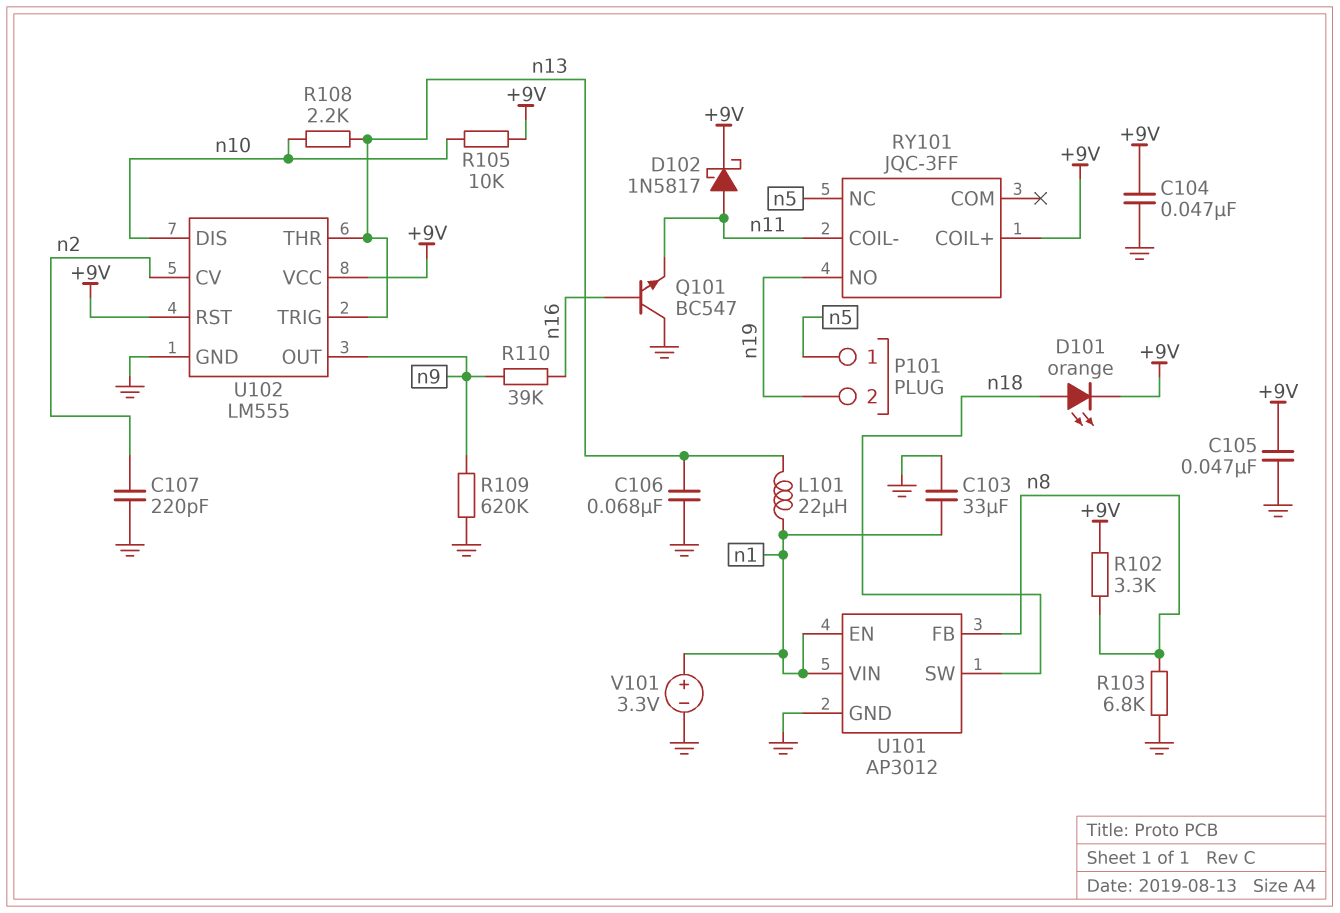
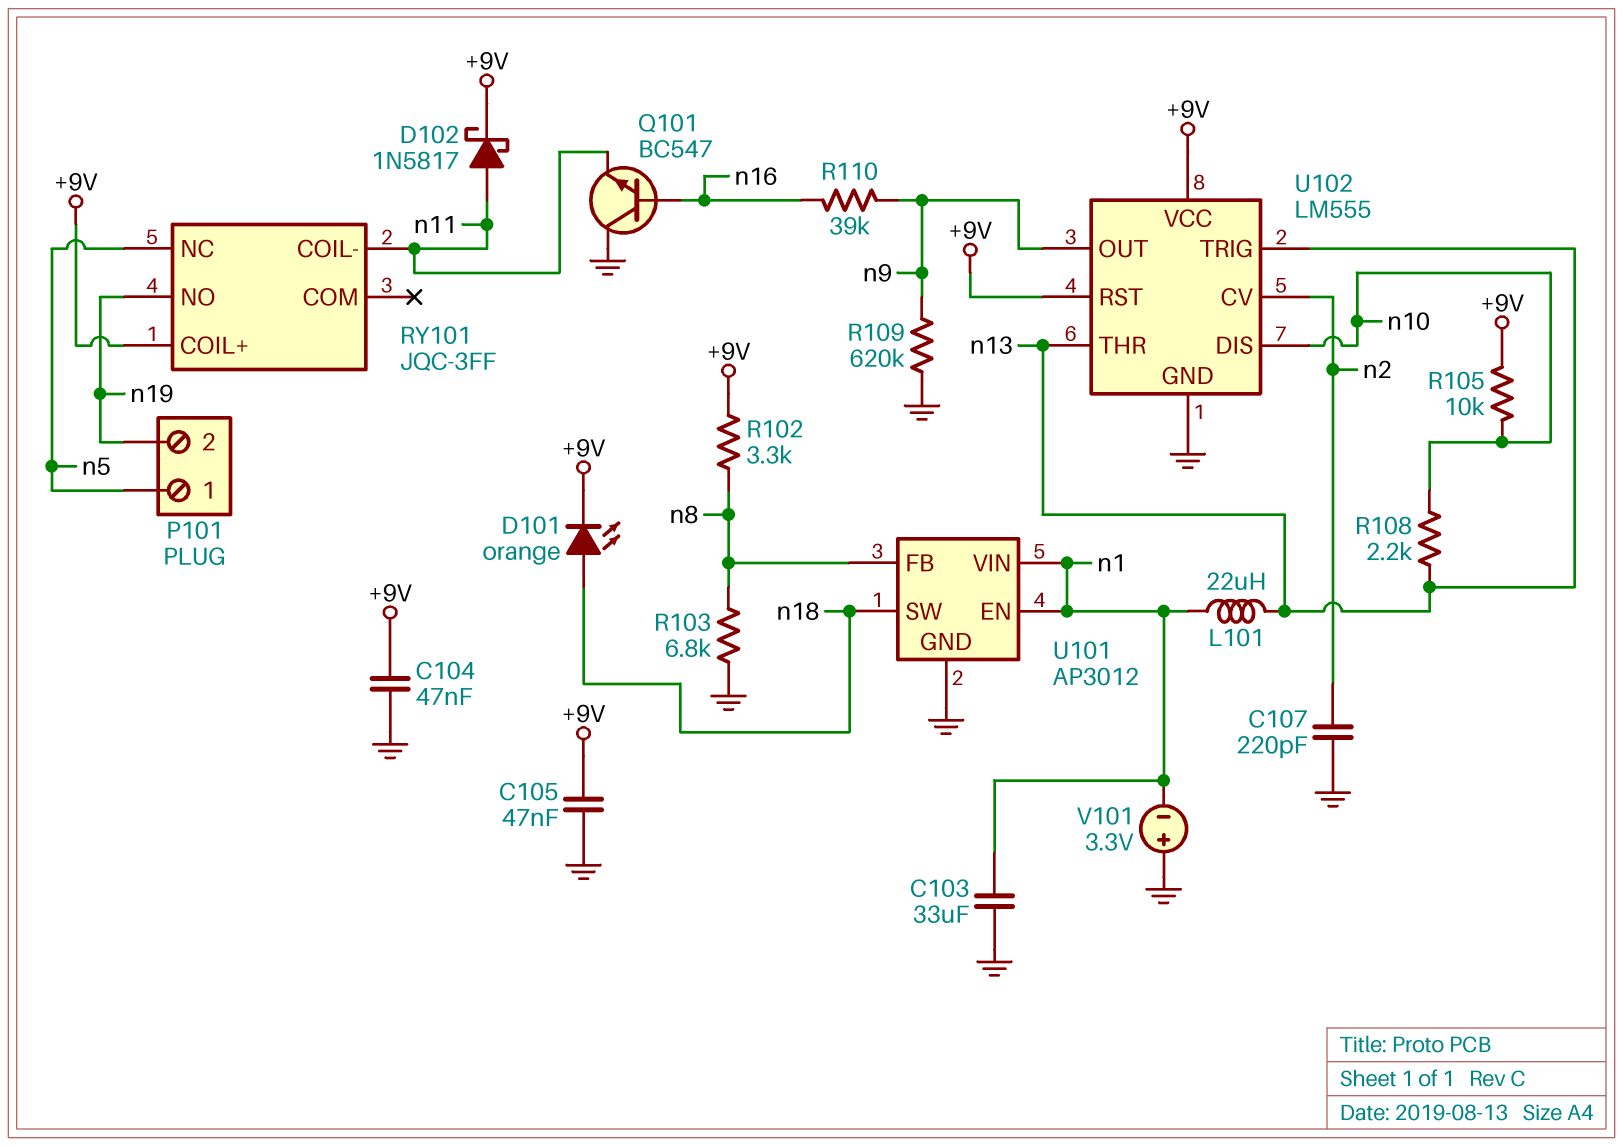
C106: 68nF (GND, n13) -> none
V101: 3.3V (plus n1, minus GND) -> 3.3V (plus GND, minus n1)

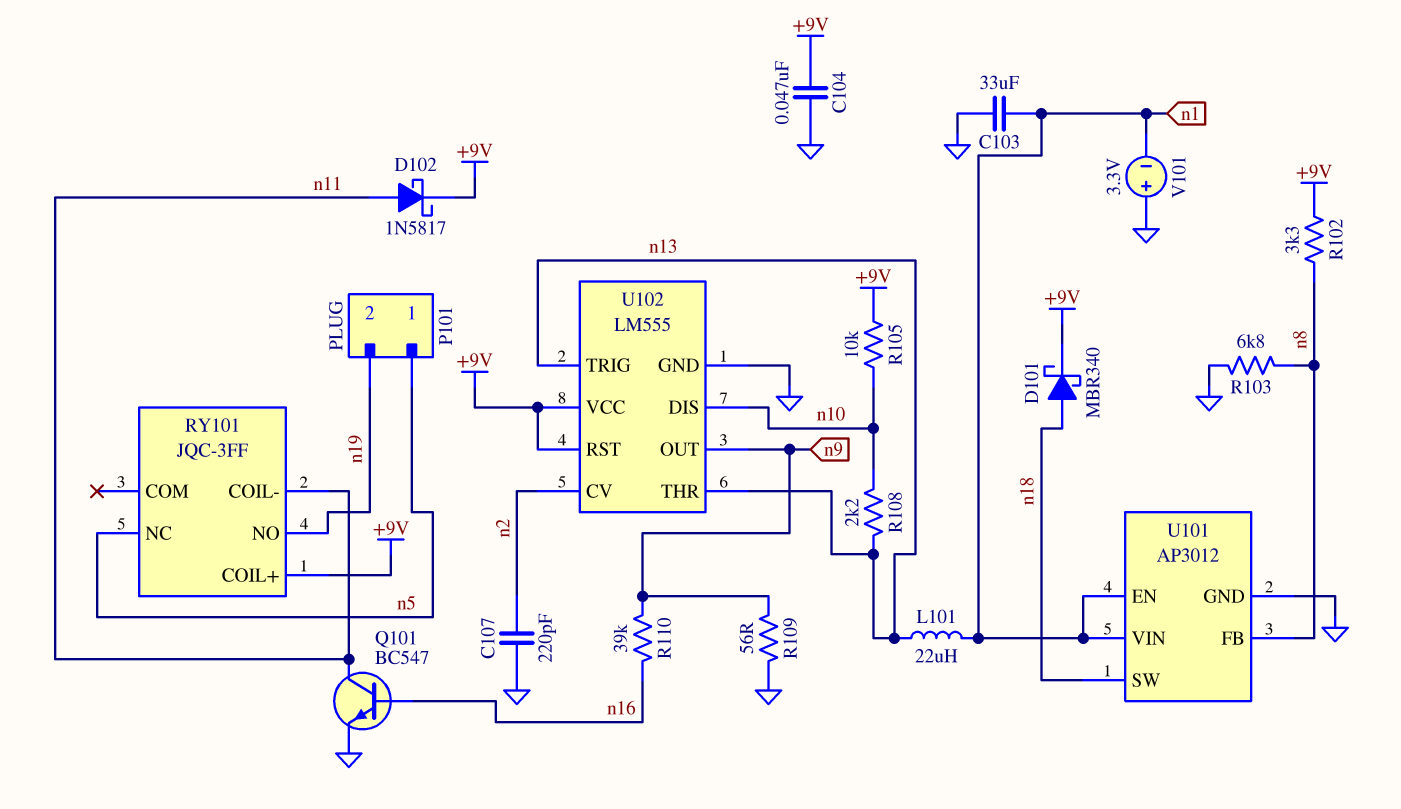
C105: 47nF (+9V, GND) -> none
D101: LED orange (A n18, K +9V) -> schottky MBR340 (A n18, K +9V)
Q101: NPN BC547 (B n16, C GND, E n11) -> NPN BC547 (B n16, C n11, E GND)
R109: 620k (GND, n9) -> 56 (GND, n9)

